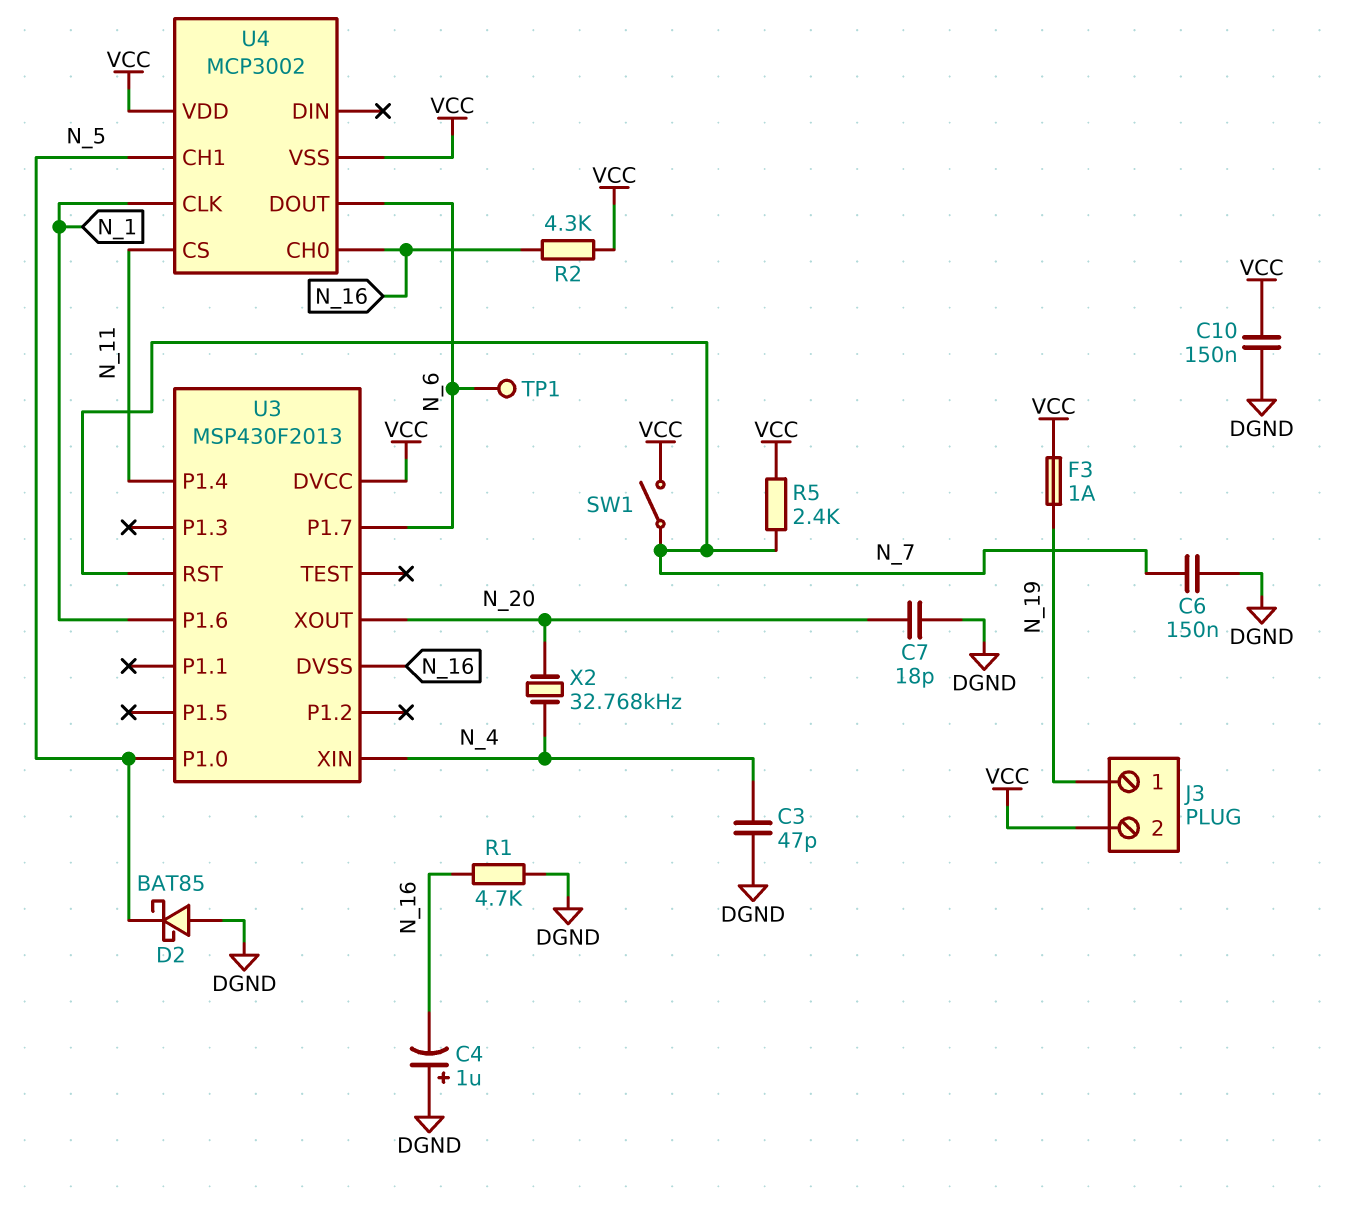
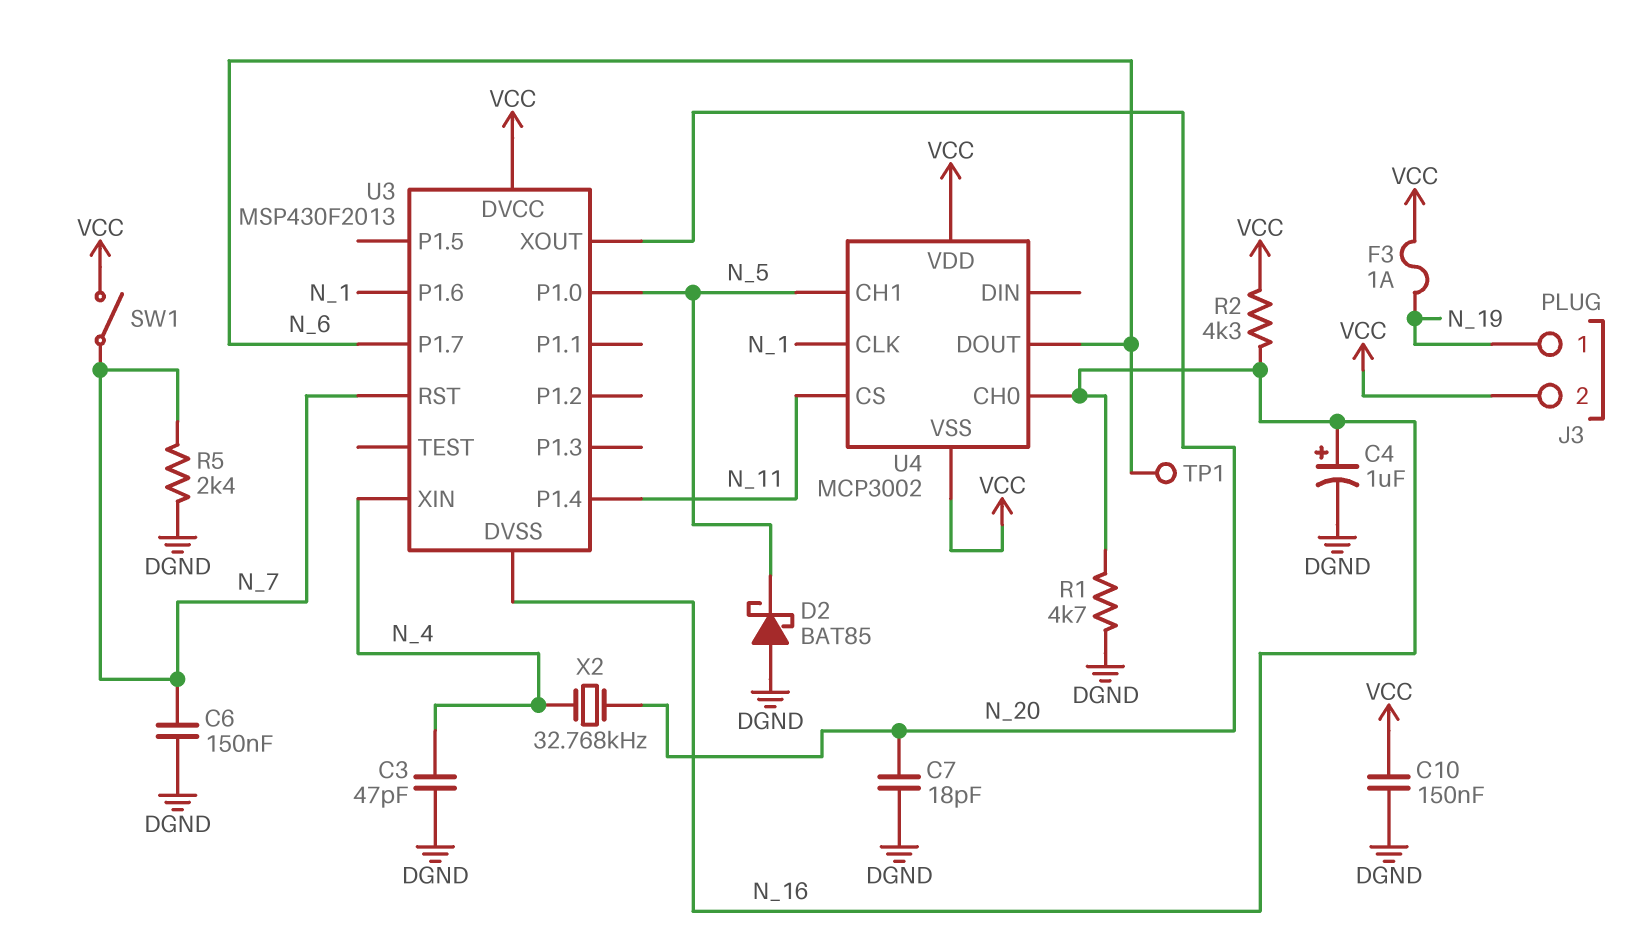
C4: 1uF (plus DGND, minus N_16) -> 1uF (plus N_16, minus DGND)
R5: 2.4k (N_7, VCC) -> 2.4k (DGND, N_7)

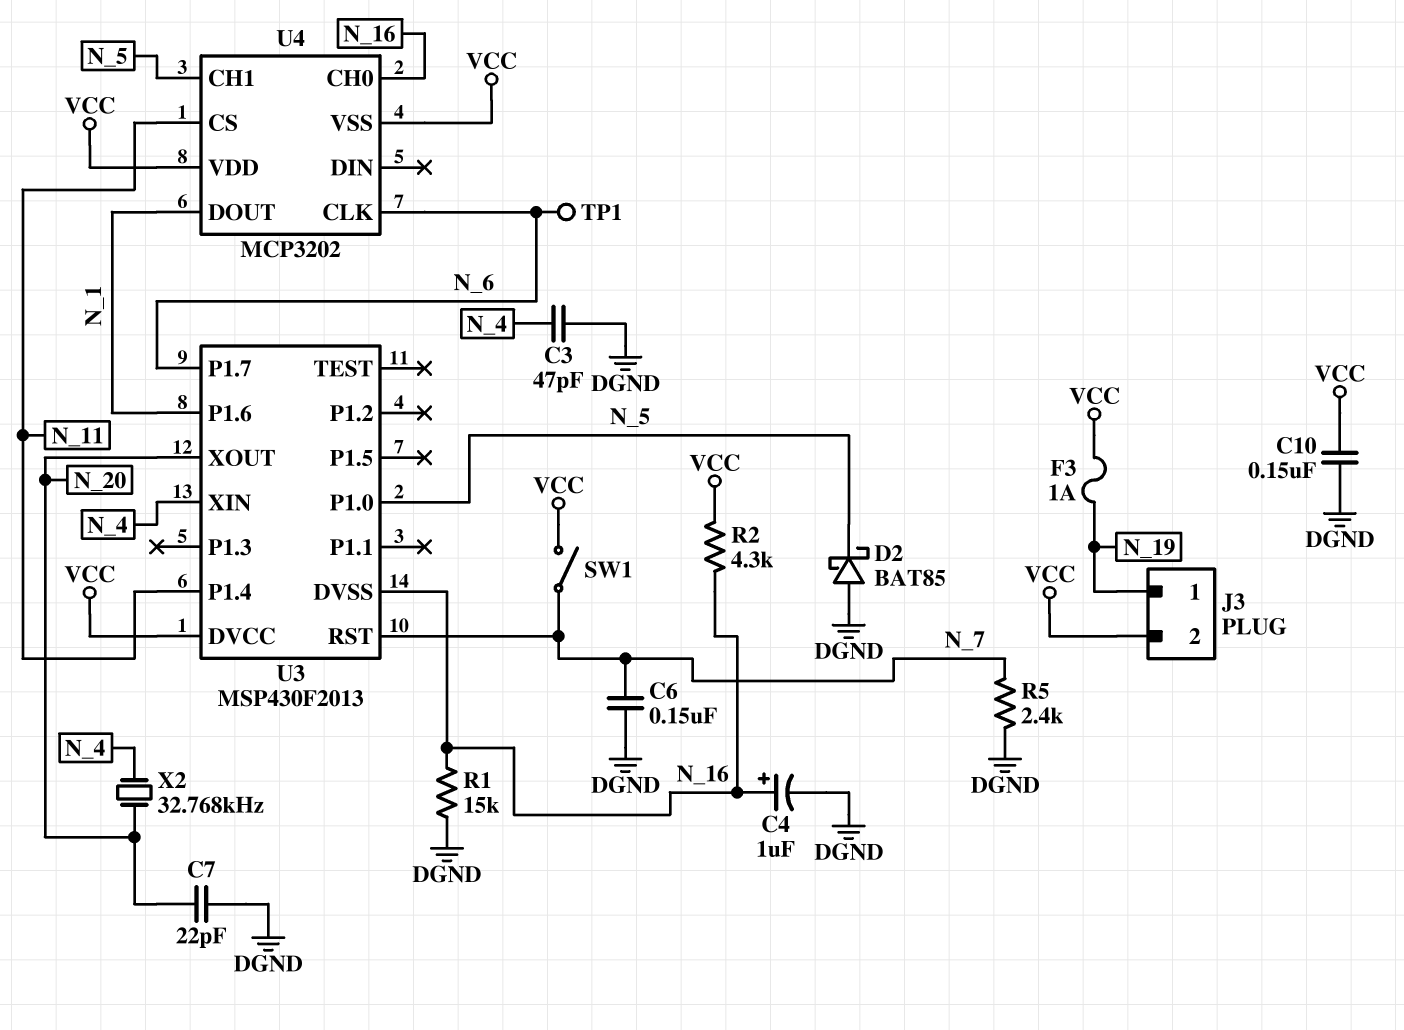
C7: 18pF (DGND, N_20) -> 22pF (DGND, N_20)
R1: 4.7k (DGND, N_16) -> 15k (DGND, N_16)
U4: MCP3002 -> MCP3202
U4 pin CLK: N_1 -> N_6
U4 pin DOUT: N_6 -> N_1

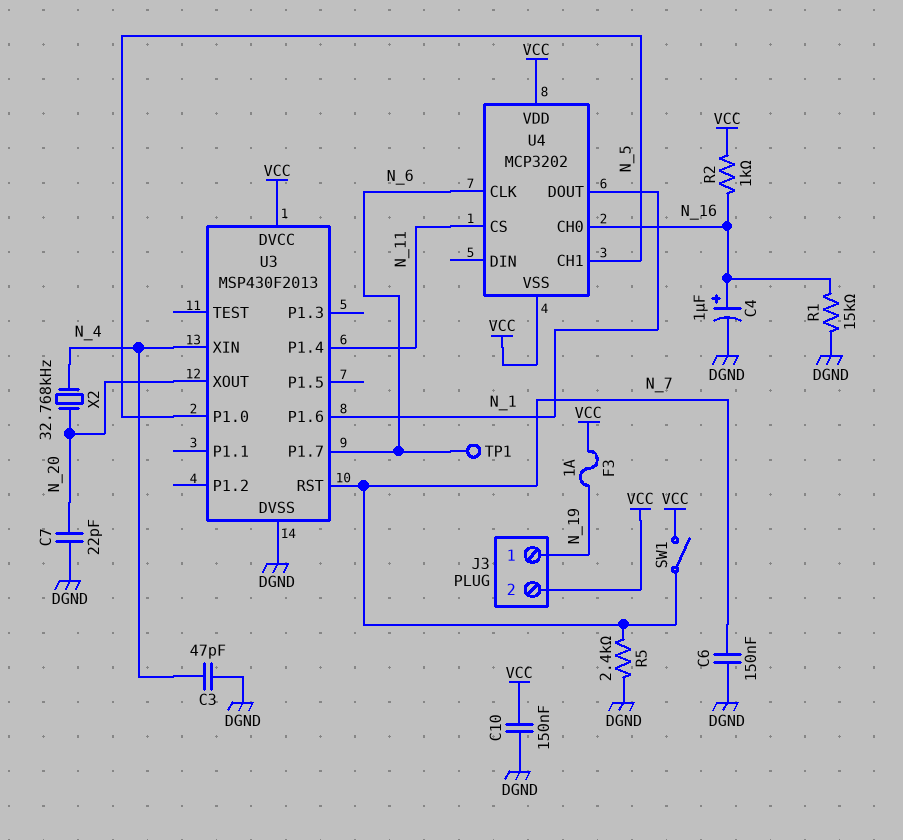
D2: schottky BAT85 (A DGND, K N_5) -> none
R2: 4.3k (N_16, VCC) -> 1k (N_16, VCC)
U3 pin DVSS: N_16 -> DGND

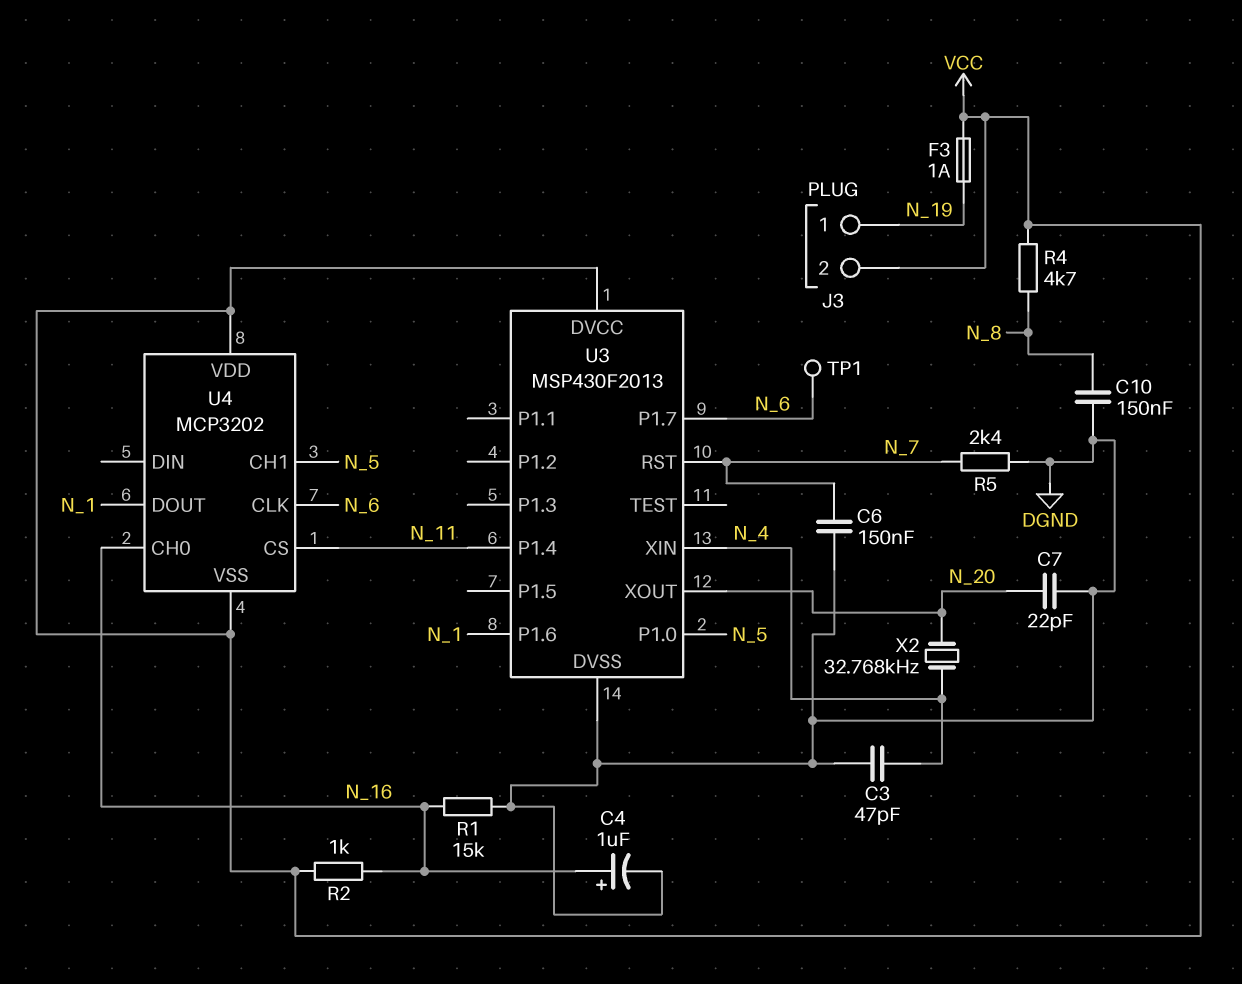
C10: 150nF (DGND, VCC) -> 150nF (DGND, N_8)
R4: none -> 4.7k (N_8, VCC)
SW1: switch (N_7, VCC) -> none

